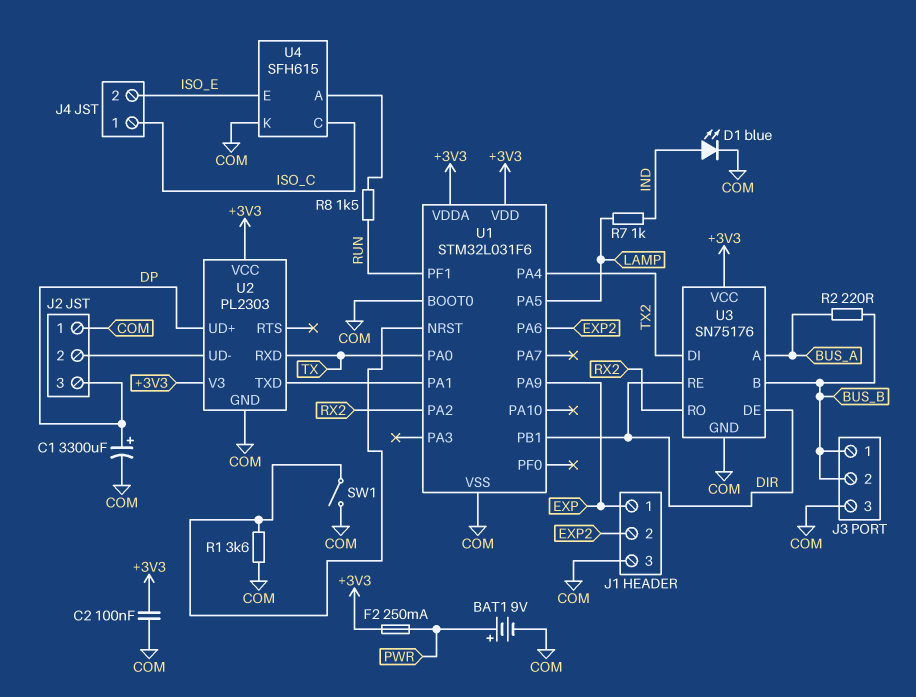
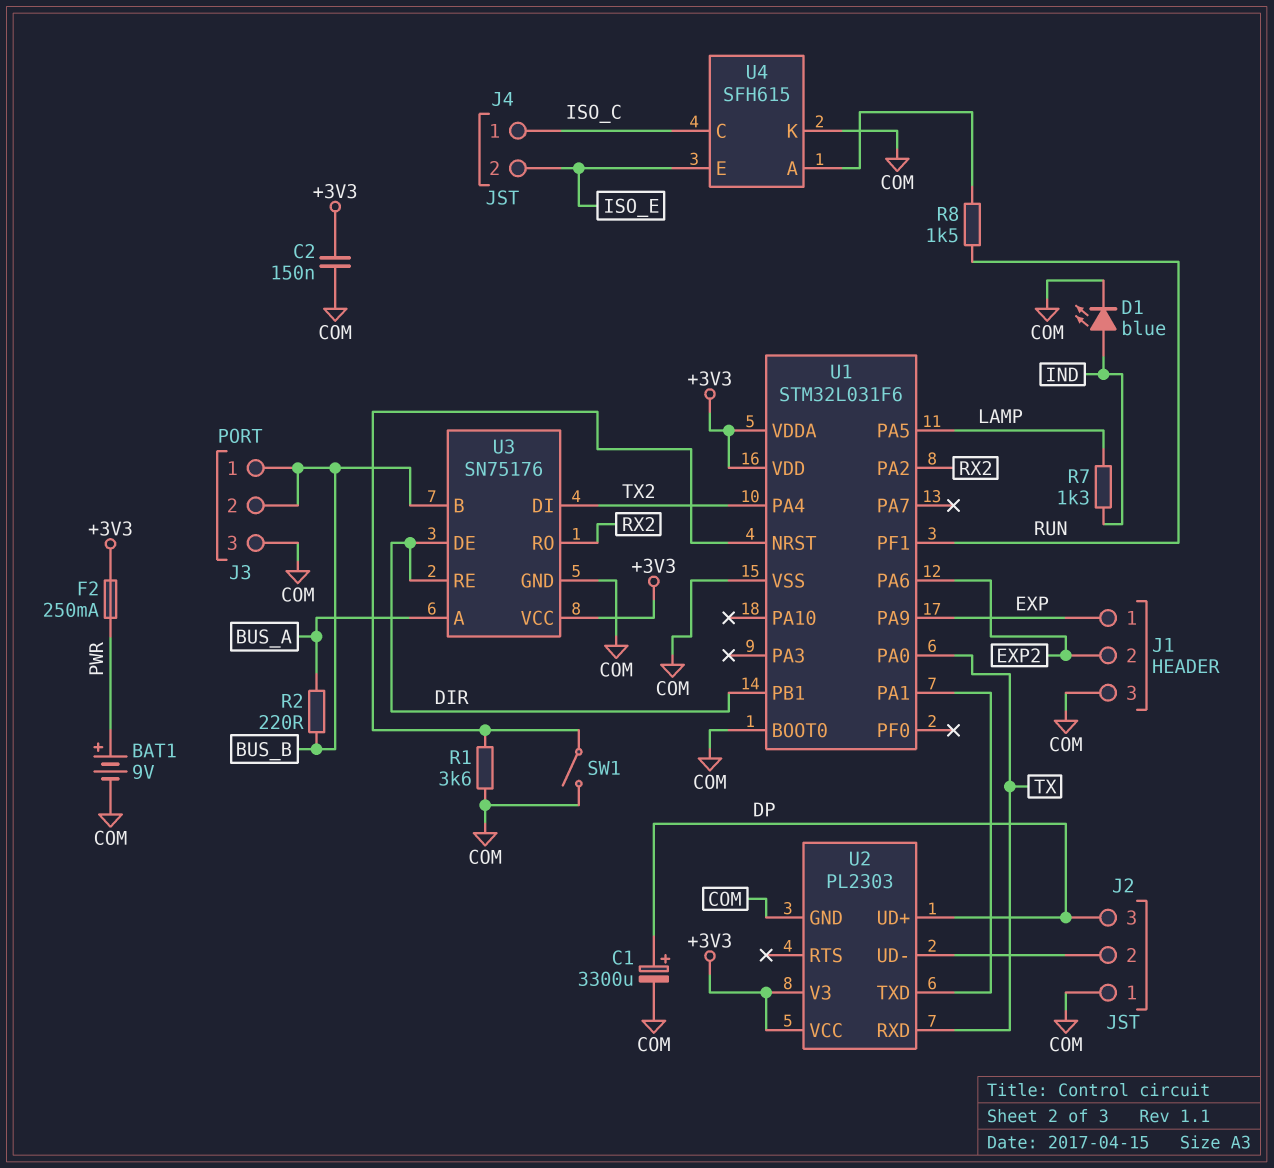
C2: 100nF (+3V3, COM) -> 150nF (+3V3, COM)
R7: 1k (IND, LAMP) -> 1.3k (IND, LAMP)

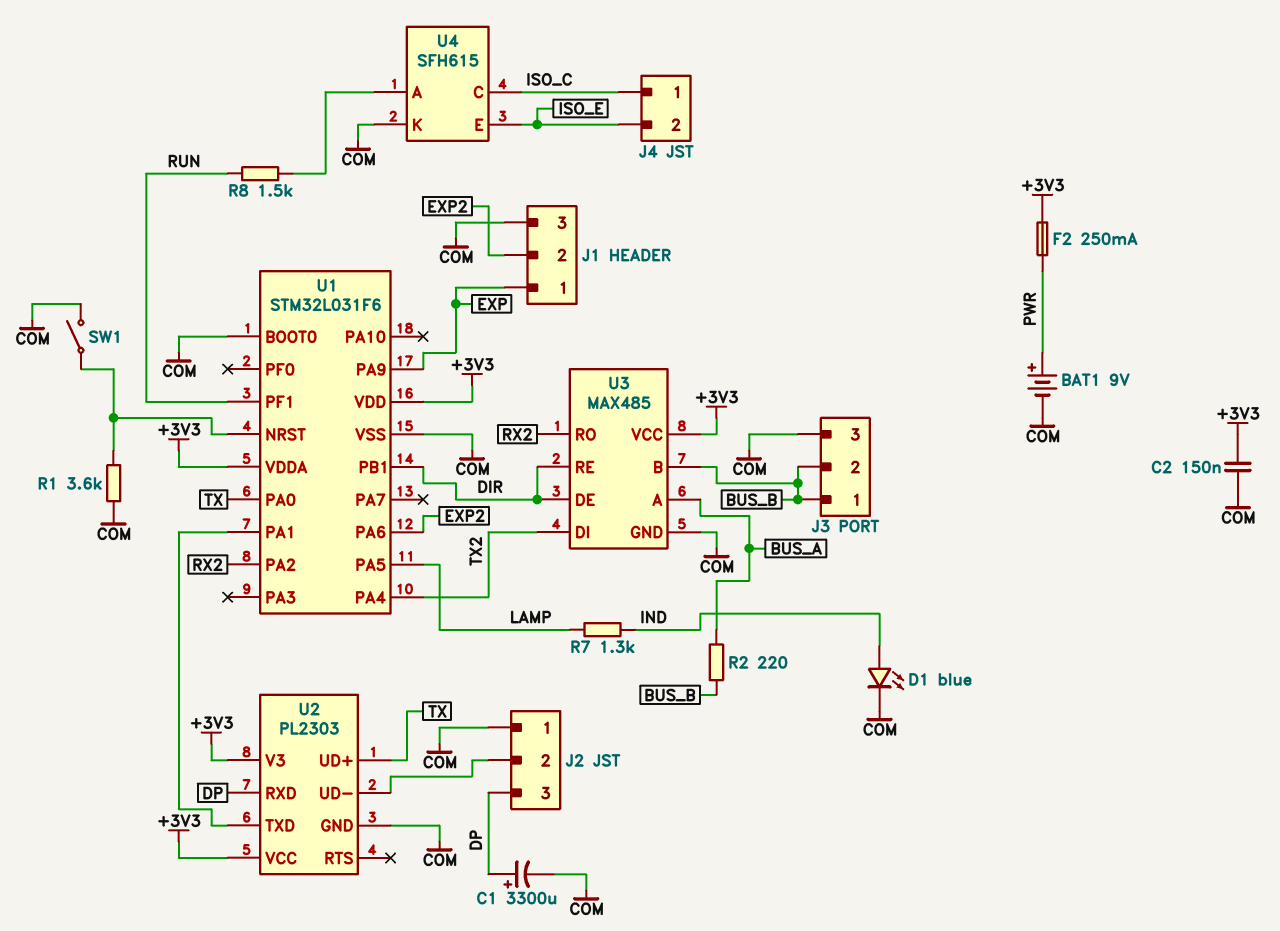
U2 pin RXD: TX -> DP
U2 pin UD+: DP -> TX
U3: SN75176 -> MAX485

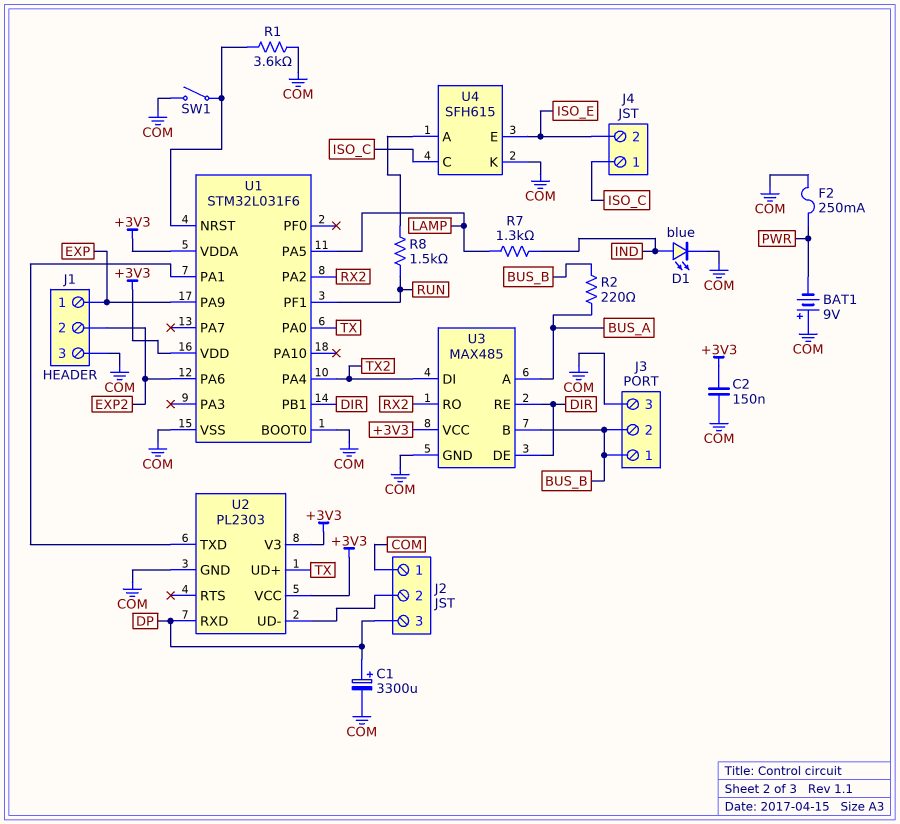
BAT1: 9V (plus PWR, minus COM) -> 9V (plus COM, minus PWR)
F2: 250mA (+3V3, PWR) -> 250mA (COM, PWR)

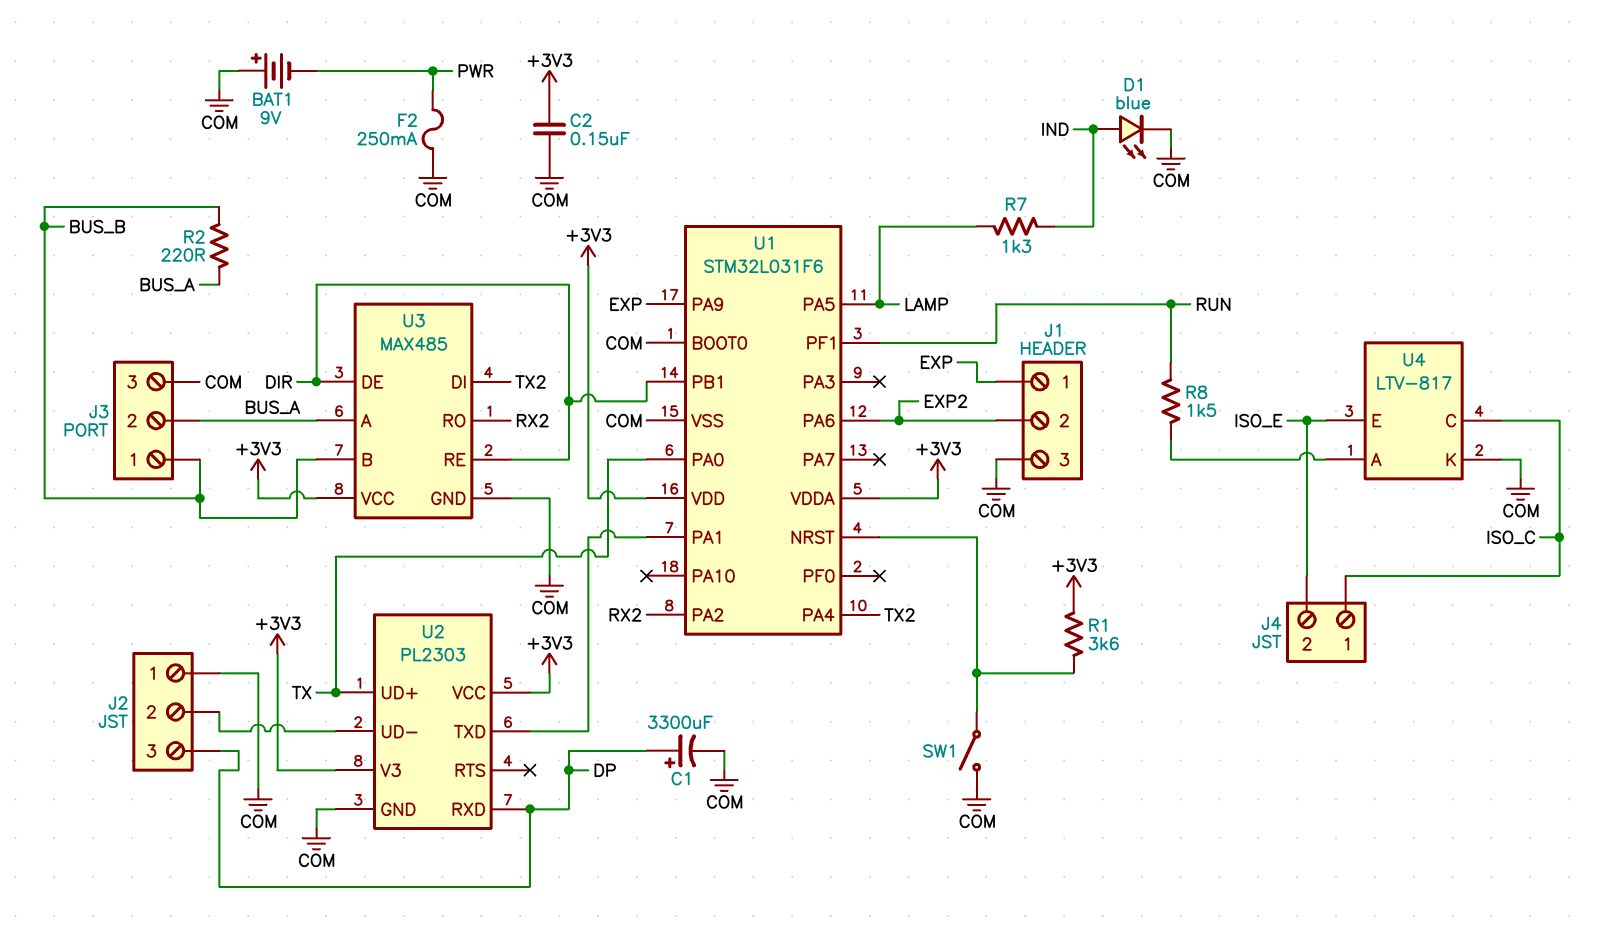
J3 pin 2: BUS_B -> BUS_A
R1: 3.6k (COM, U1/NRST) -> 3.6k (+3V3, U1/NRST)
U4: SFH615 -> LTV-817

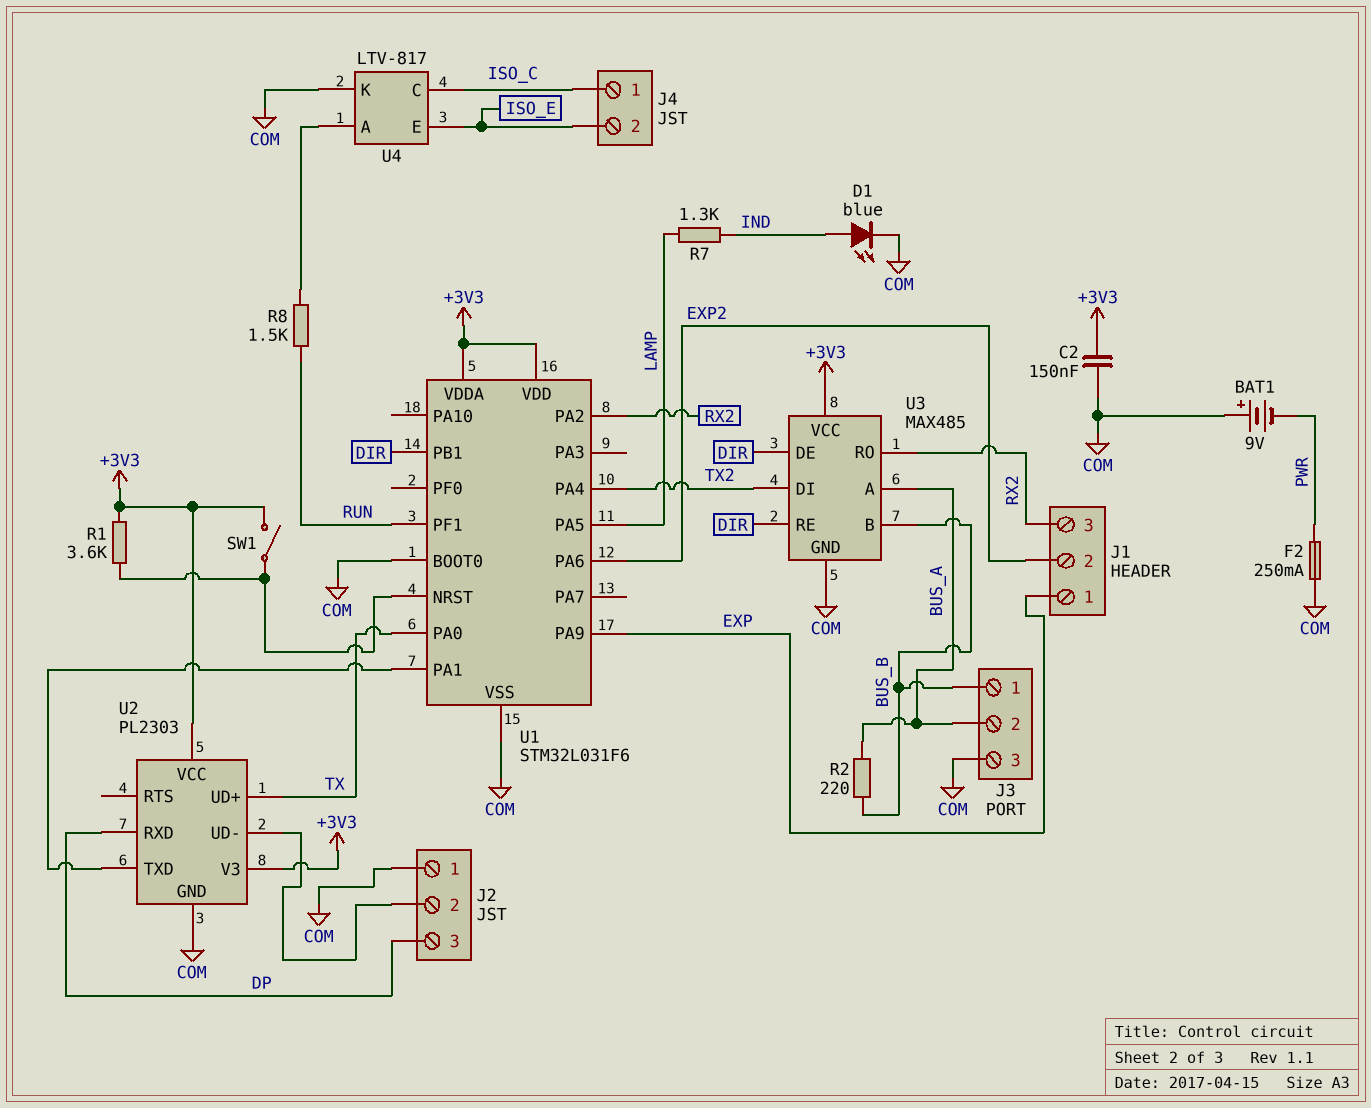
C1: 3300uF (plus DP, minus COM) -> none
J1 pin 3: COM -> RX2
SW1: switch (COM, U1/NRST) -> switch (+3V3, U1/NRST)

